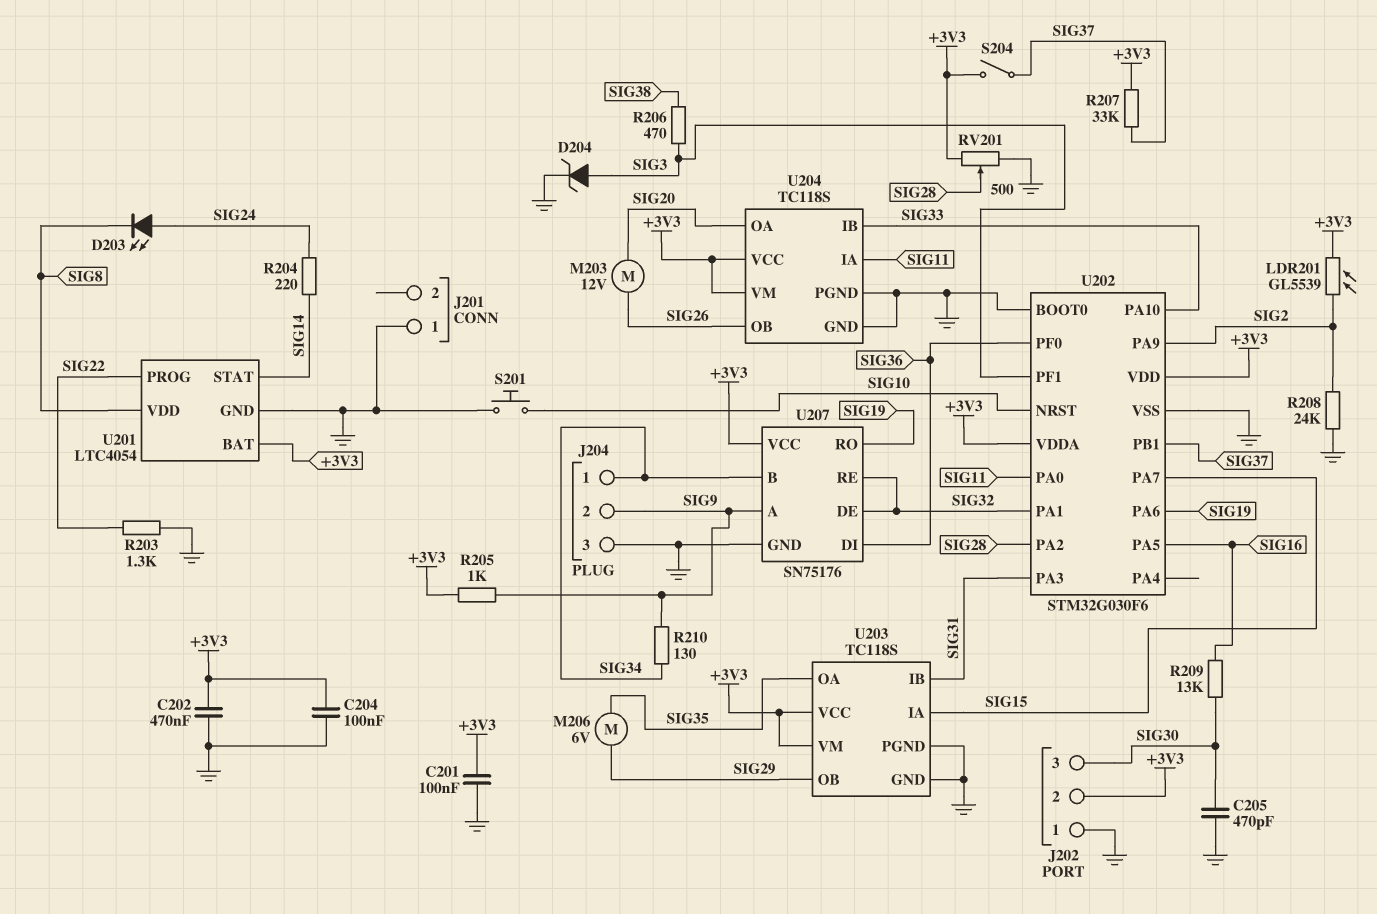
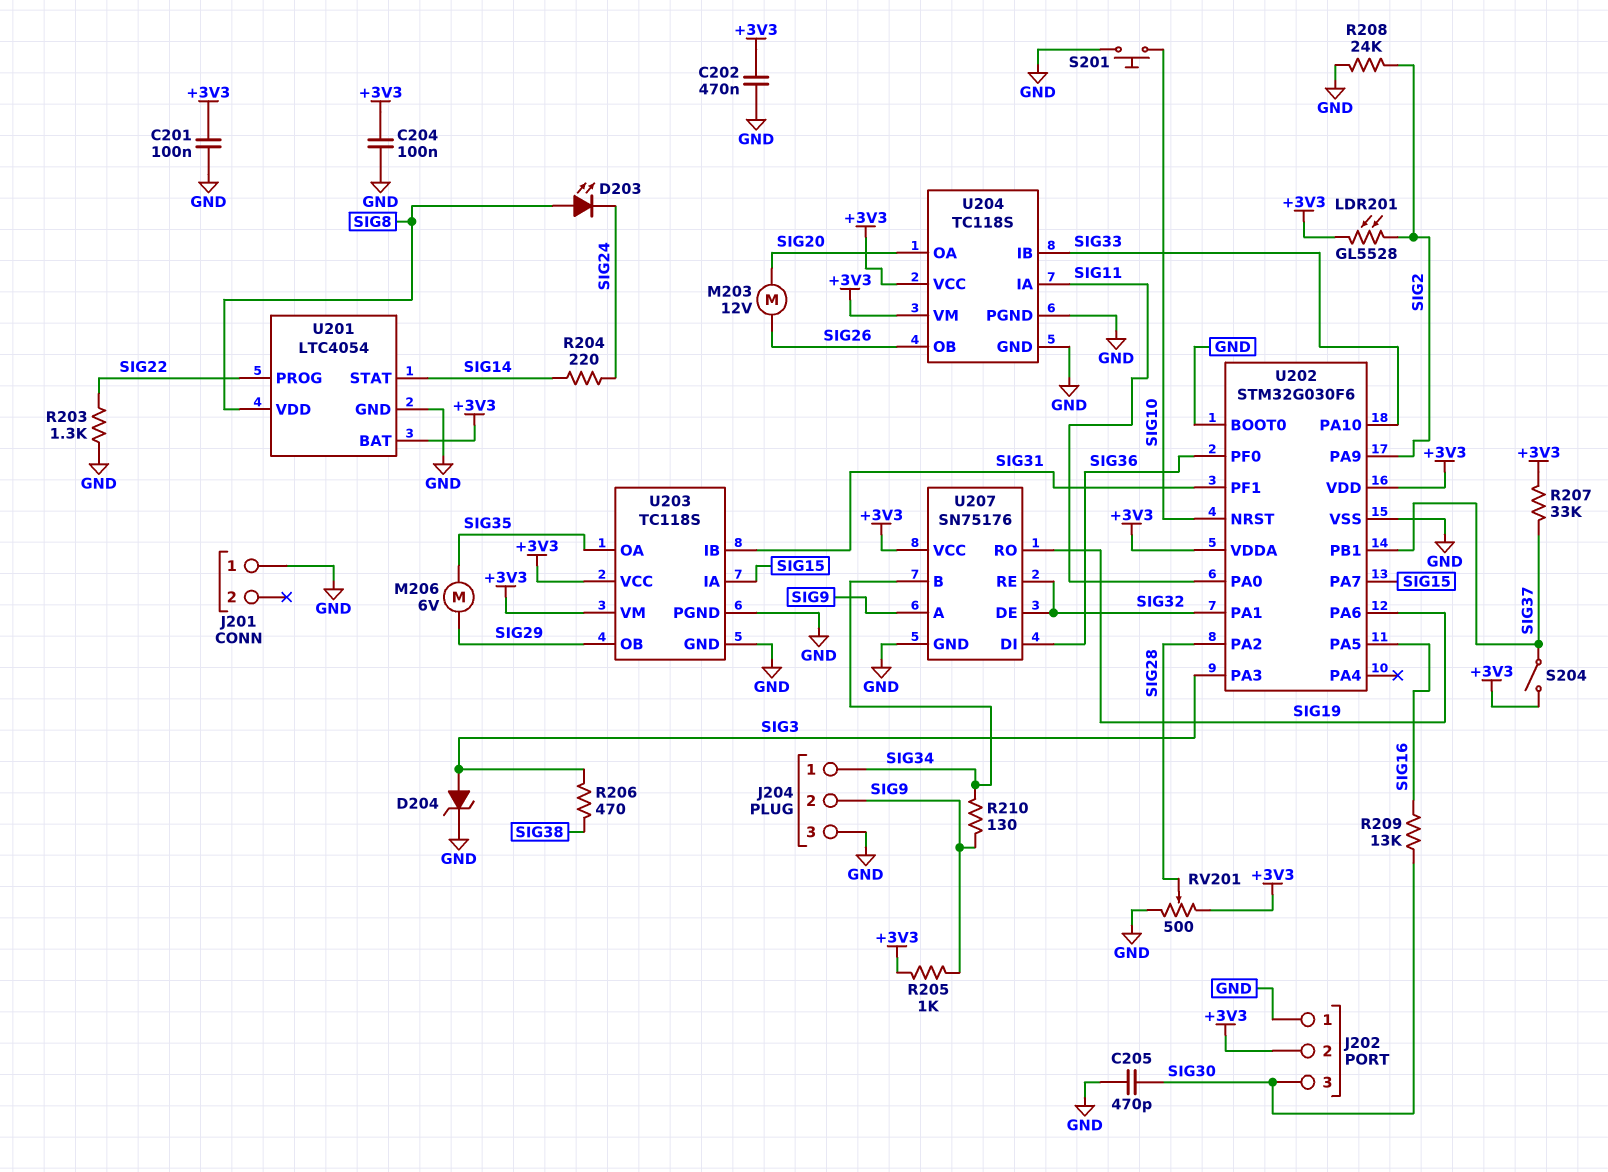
D203: LED (A SIG24, K SIG8) -> LED (A SIG8, K SIG24)
LDR201: GL5539 (+3V3, SIG2) -> GL5528 (+3V3, SIG2)
U202 pin PA3: SIG31 -> SIG3
U202 pin PF1: SIG3 -> SIG31

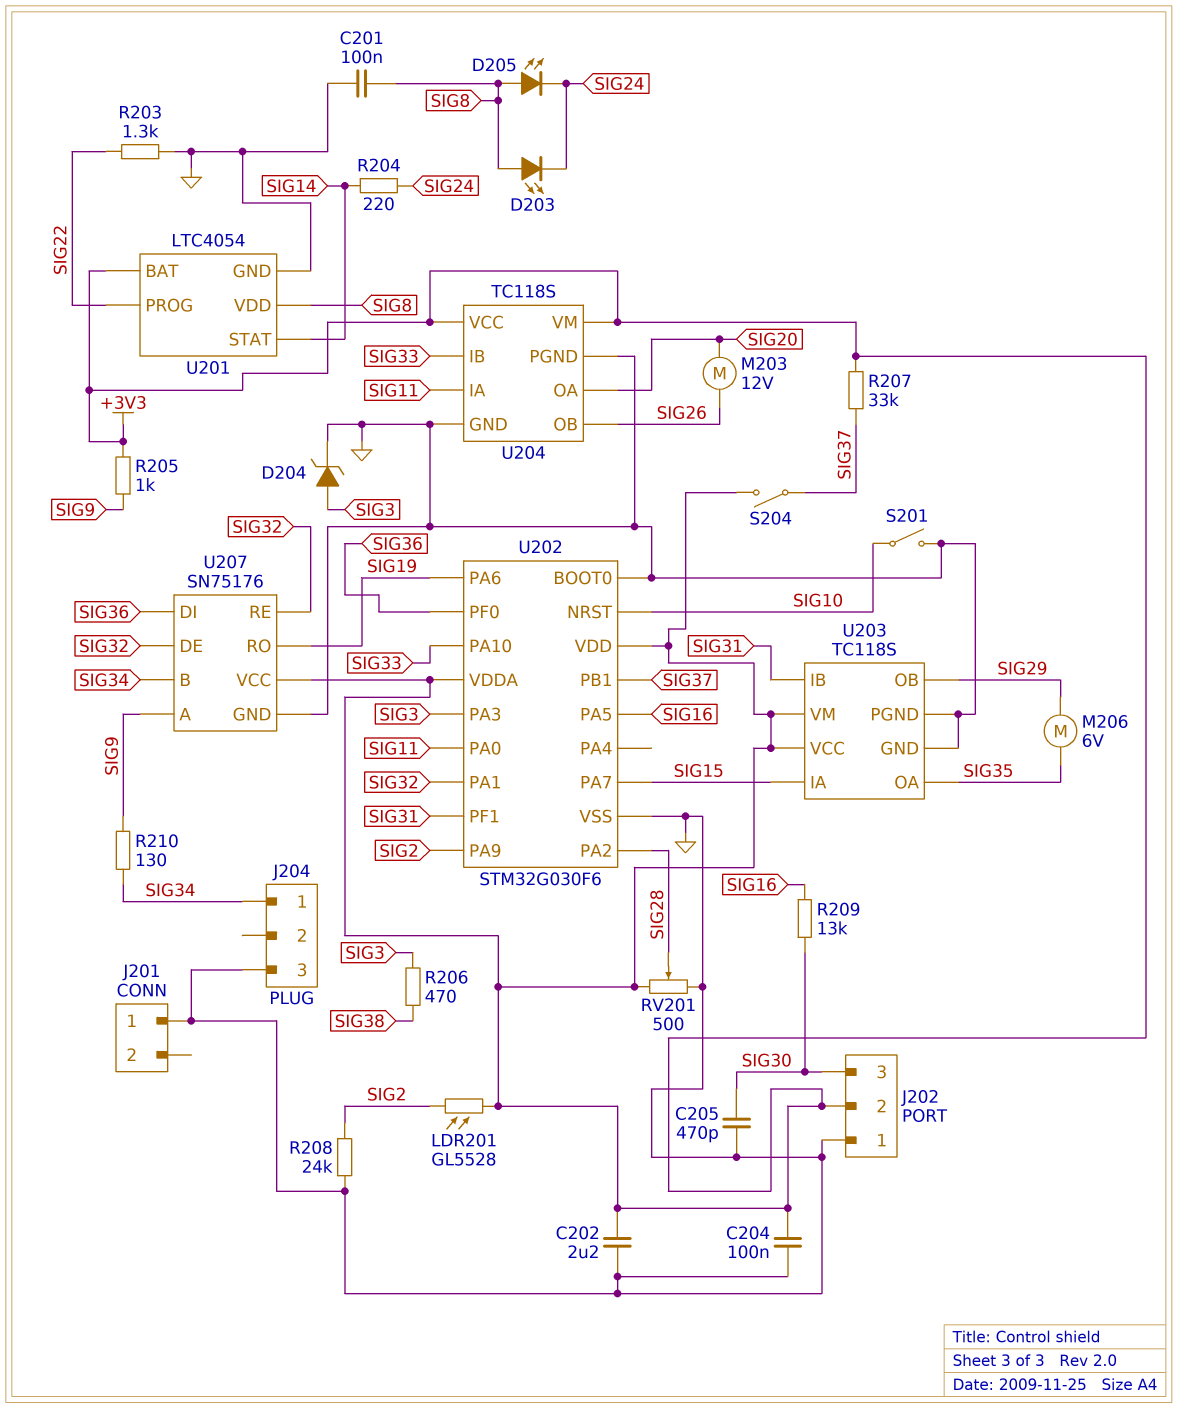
C201: 100nF (+3V3, GND) -> 100nF (GND, SIG8)
C202: 470nF (+3V3, GND) -> 2.2uF (+3V3, GND)
D205: none -> LED (A SIG8, K SIG24)
J204 pin 2: SIG9 -> none
S201: button (GND, SIG10) -> switch (GND, SIG10)

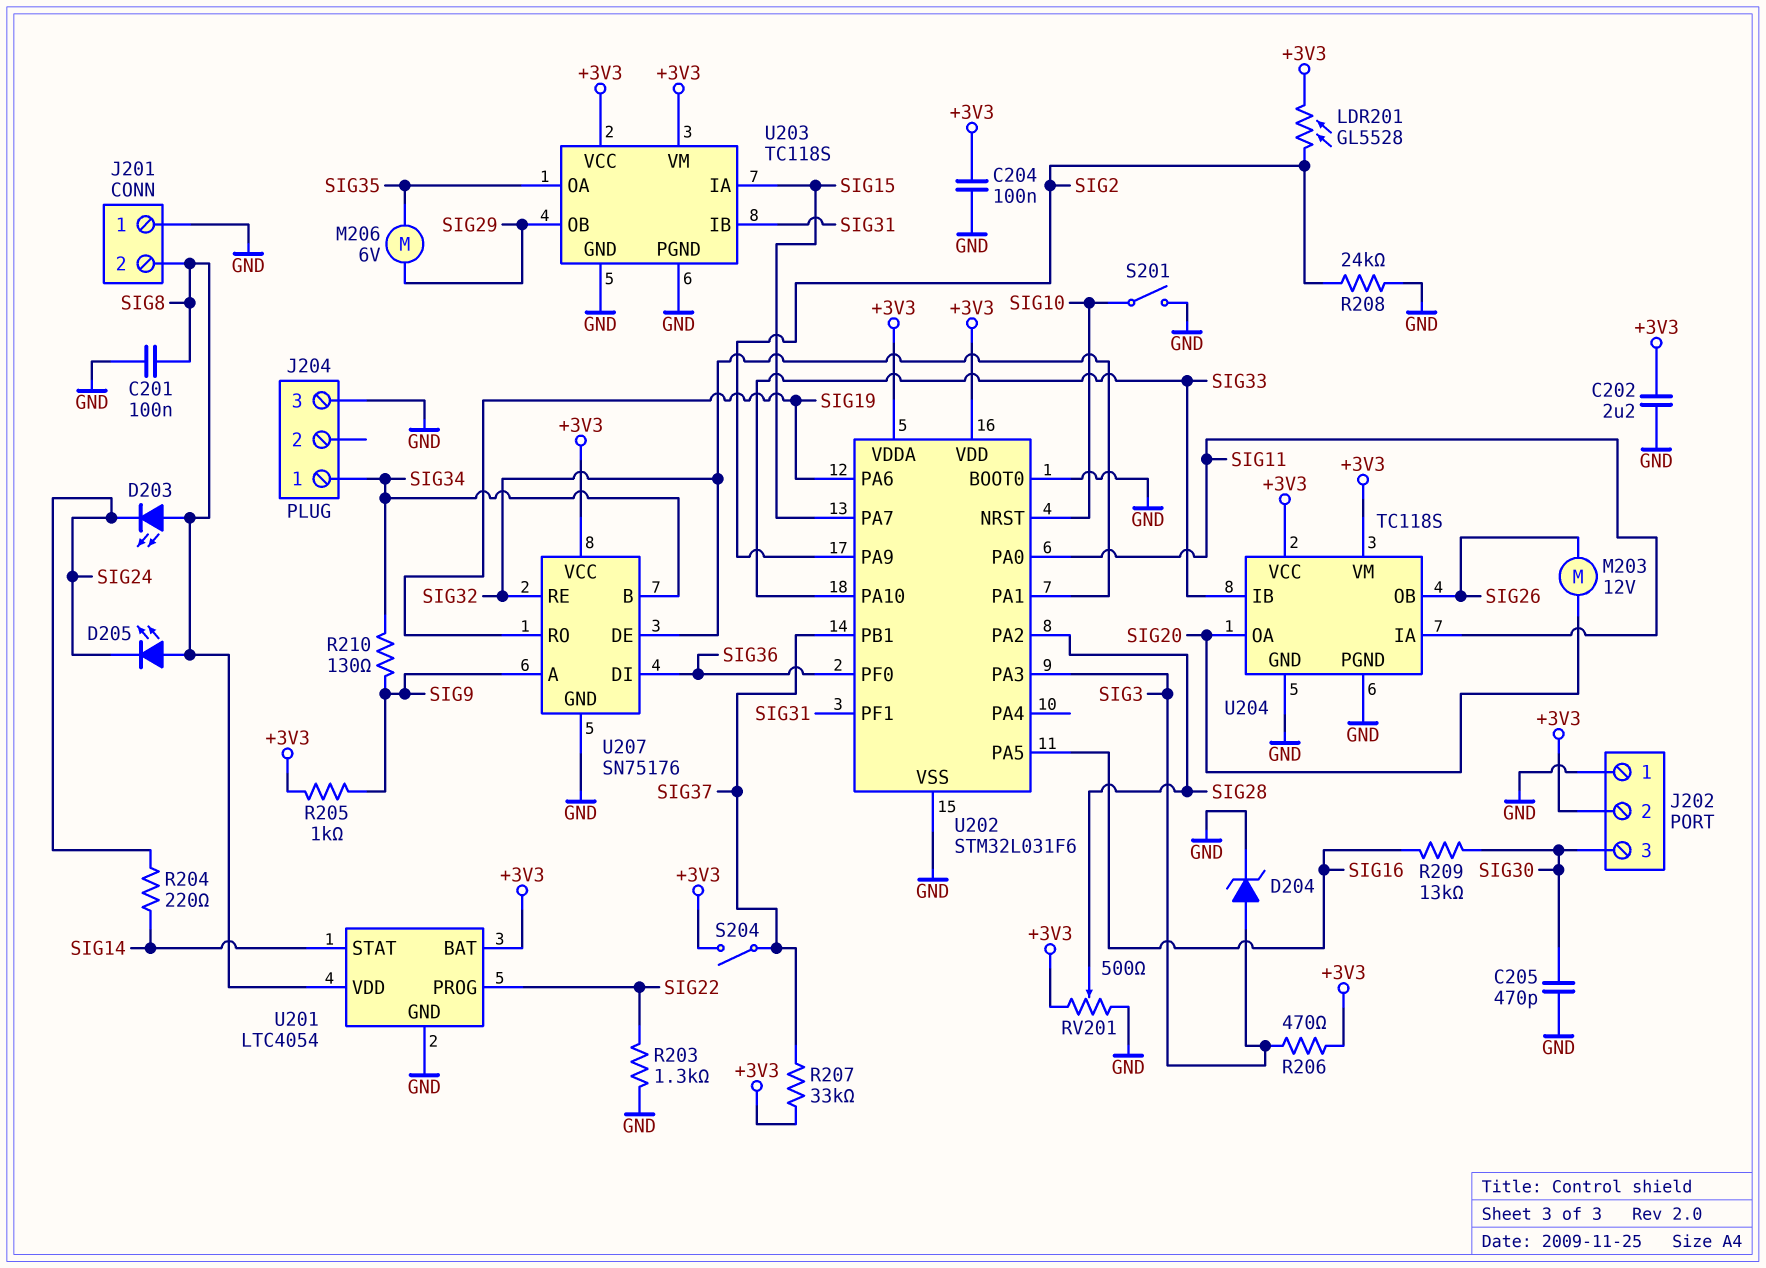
J201 pin 2: none -> SIG8
R206: 470 (SIG3, SIG38) -> 470 (+3V3, SIG3)
U202: STM32G030F6 -> STM32L031F6

